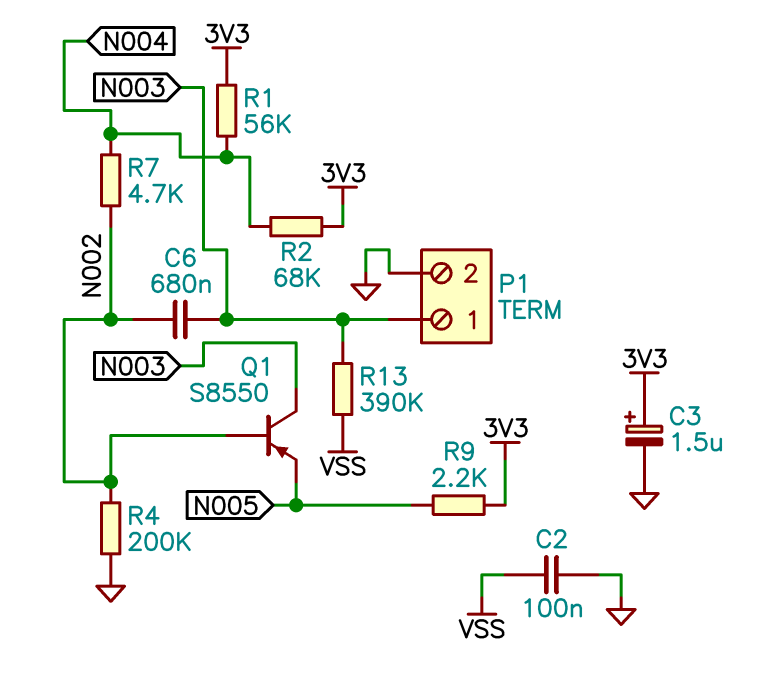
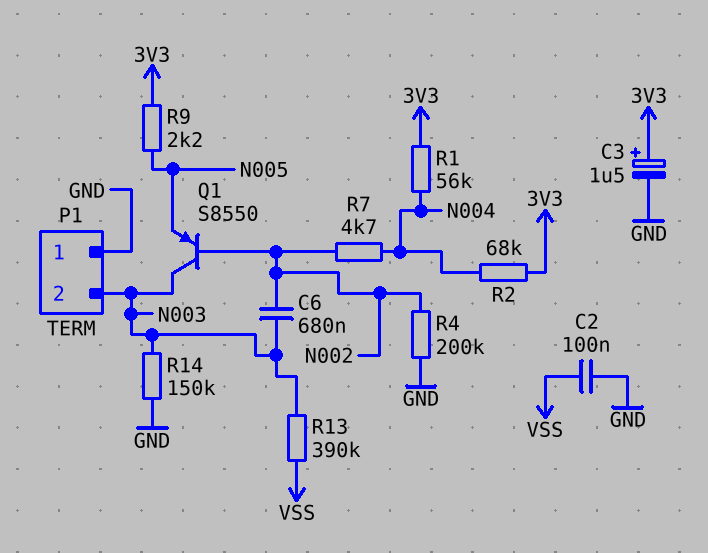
P1 pin 1: N003 -> GND
P1 pin 2: GND -> N003
R14: none -> 150k (GND, N003)

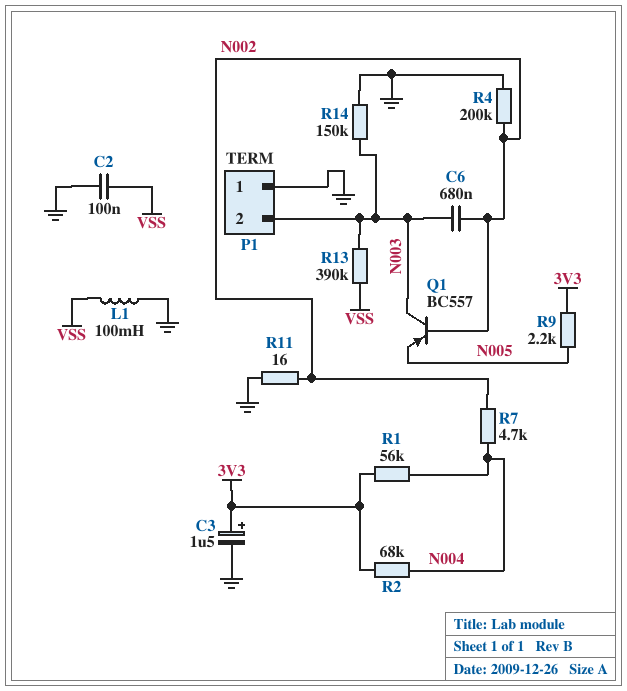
L1: none -> 100mH (GND, VSS)
Q1: PNP S8550 (B N002, C N003, E N005) -> PNP BC557 (B N002, C N003, E N005)
R11: none -> 16 (GND, N002)

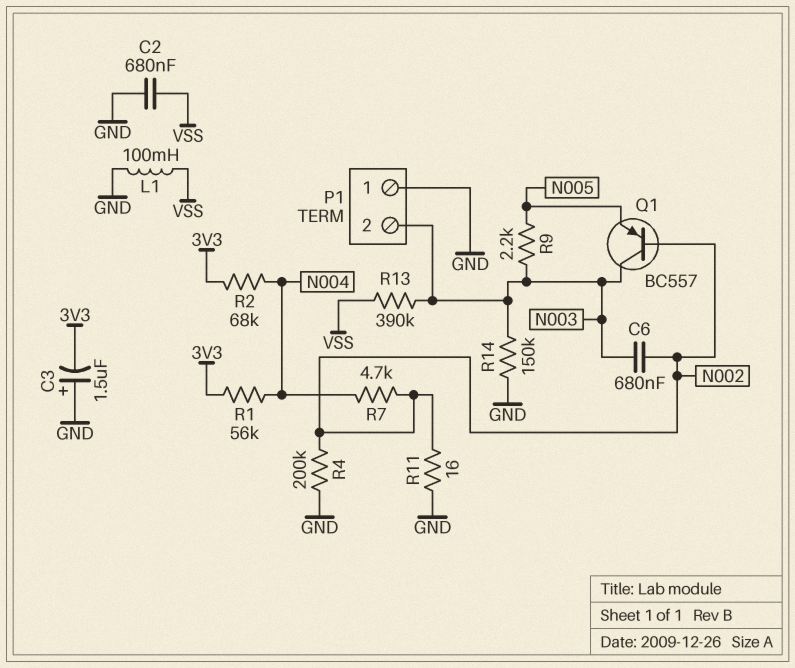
C2: 100nF (GND, VSS) -> 680nF (GND, VSS)
C3: 1.5uF (plus 3V3, minus GND) -> 1.5uF (plus GND, minus 3V3)
R9: 2.2k (3V3, N005) -> 2.2k (N003, N005)

